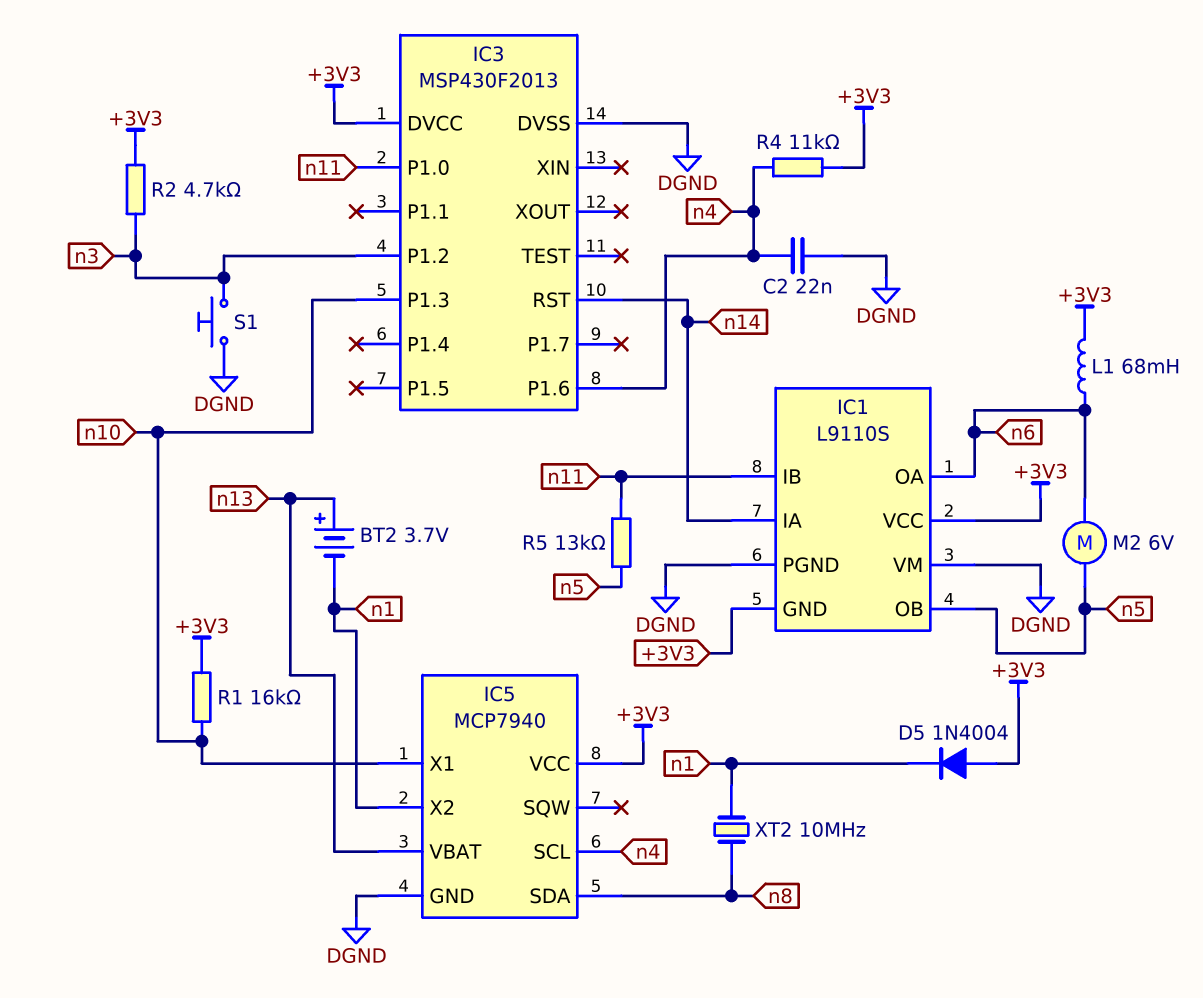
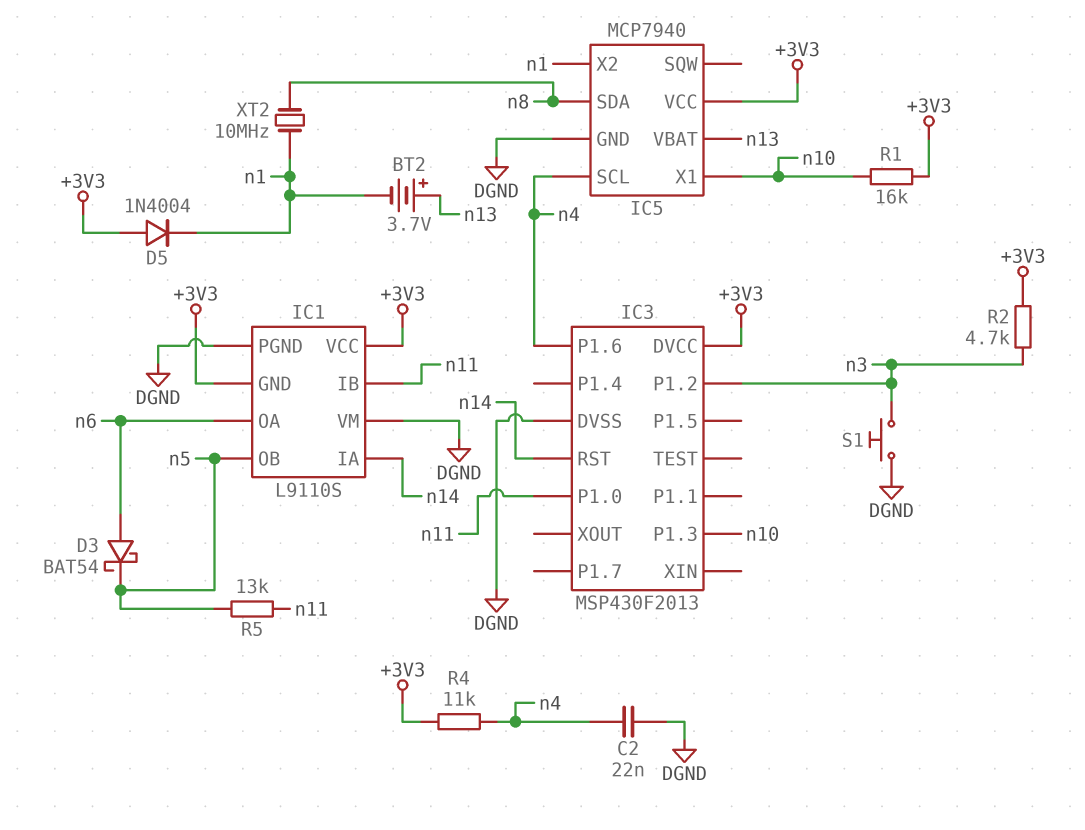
D3: none -> schottky BAT54 (A n6, K n5)
L1: 68mH (+3V3, n6) -> none
M2: motor 6V (n5, n6) -> none

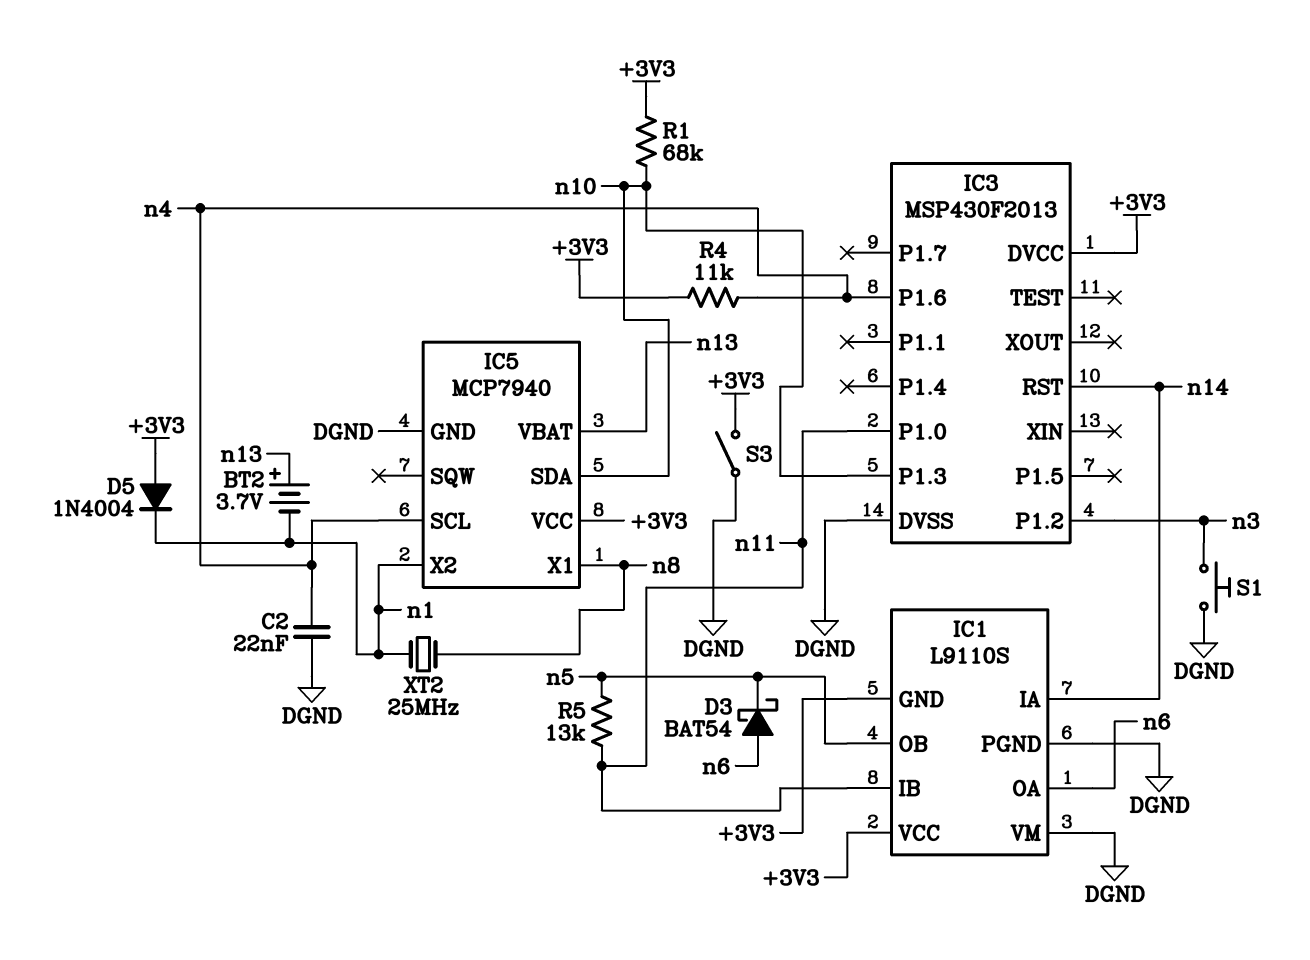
IC5 pin SDA: n8 -> n10
IC5 pin X1: n10 -> n8
R1: 16k (+3V3, n10) -> 68k (+3V3, n10)
R2: 4.7k (+3V3, n3) -> none
S3: none -> switch (+3V3, DGND)
XT2: 10MHz (n1, n8) -> 25MHz (n1, n8)

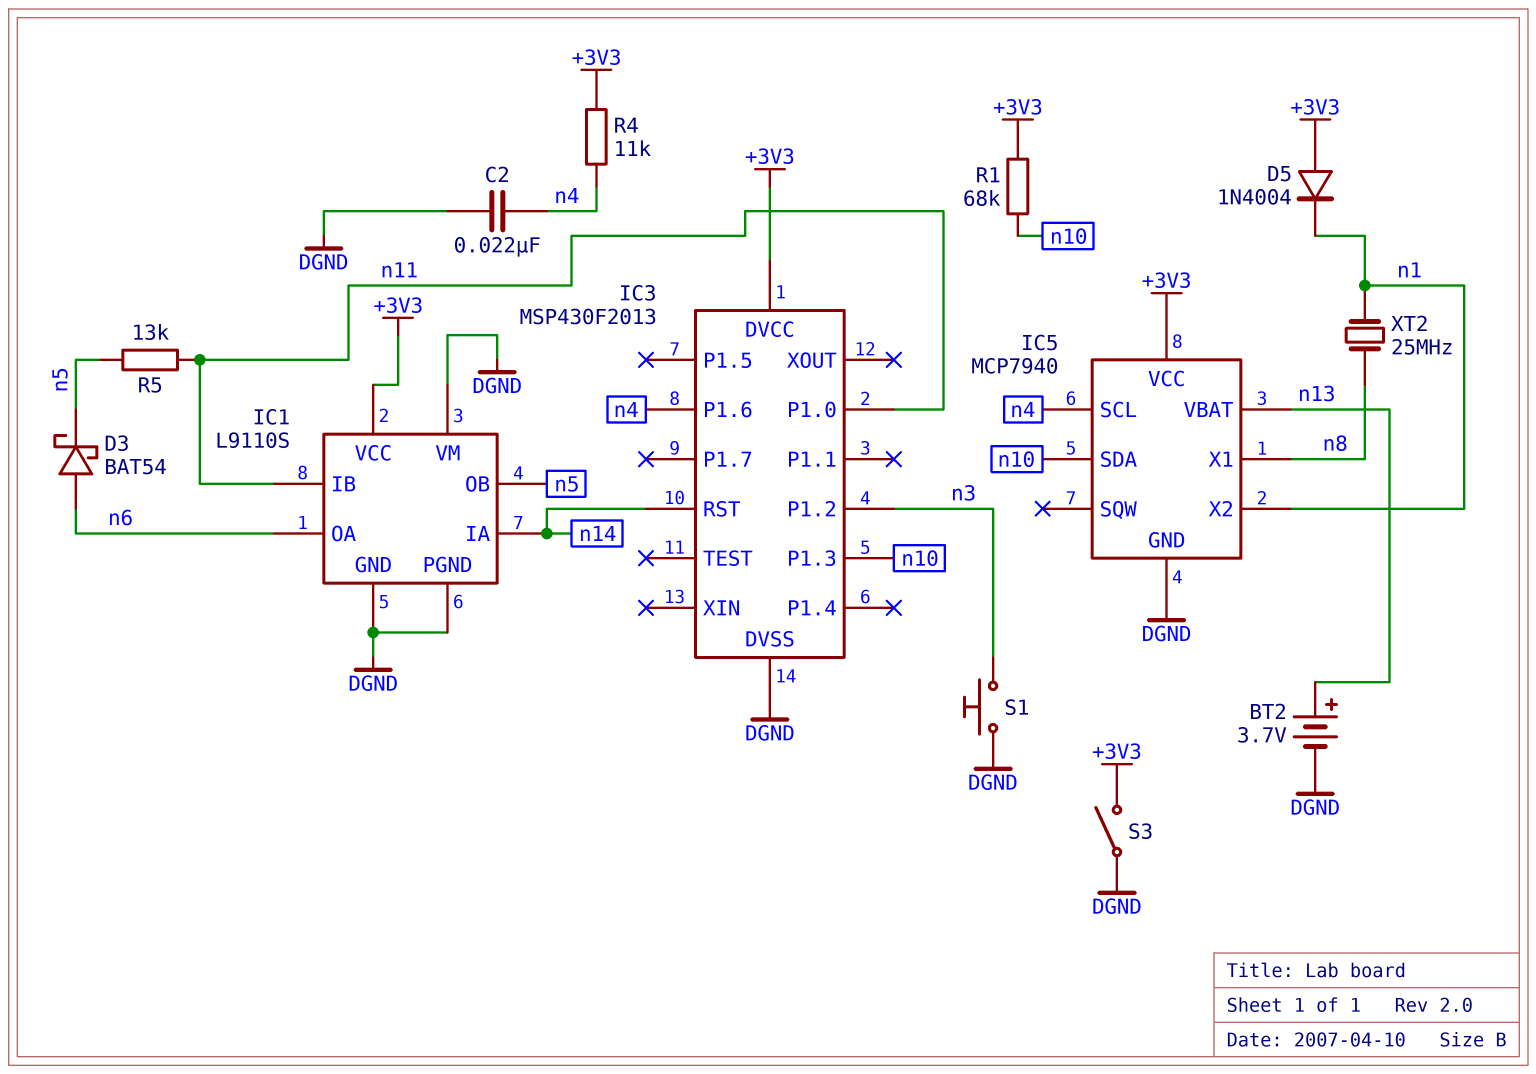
BT2: 3.7V (plus n13, minus n1) -> 3.7V (plus n13, minus DGND)
IC1 pin GND: +3V3 -> DGND

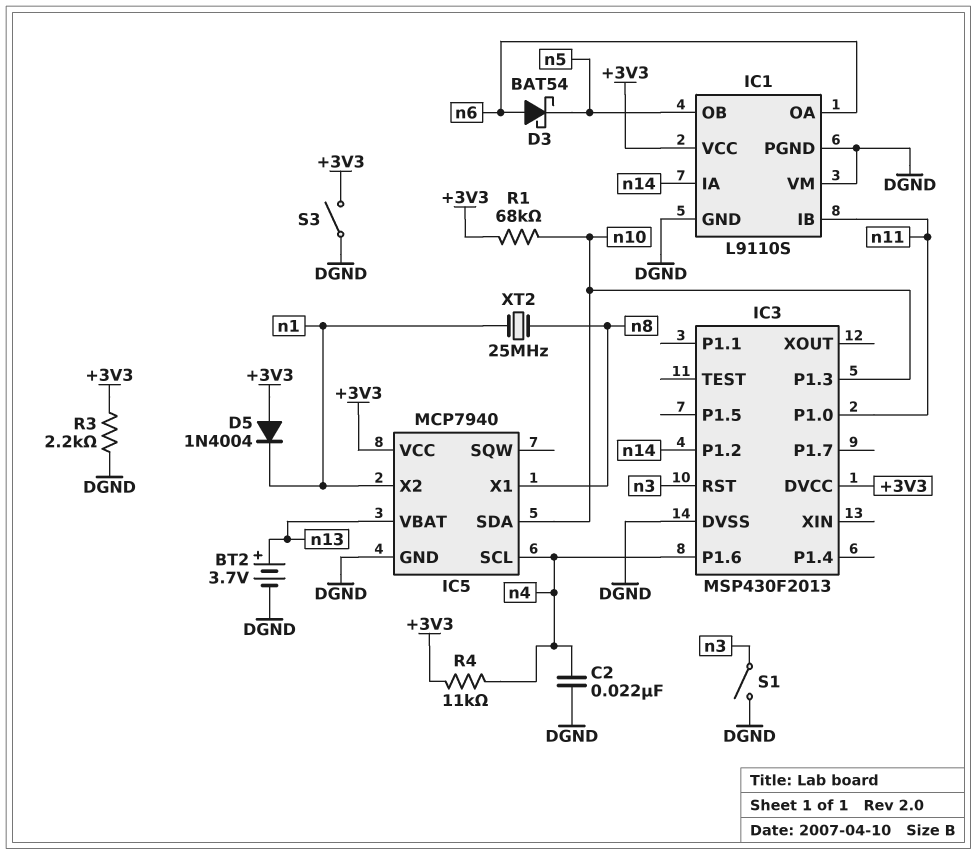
IC3 pin P1.2: n3 -> n14
IC3 pin RST: n14 -> n3
R3: none -> 2.2k (+3V3, DGND)
R5: 13k (n5, n11) -> none
S1: button (DGND, n3) -> switch (DGND, n3)

